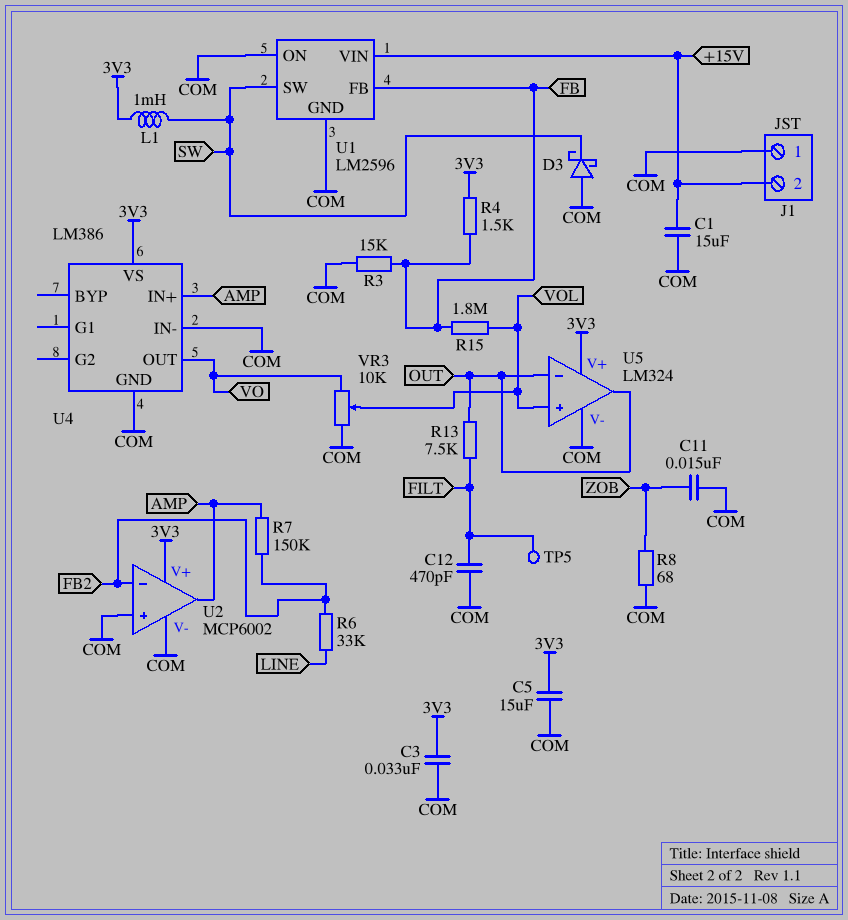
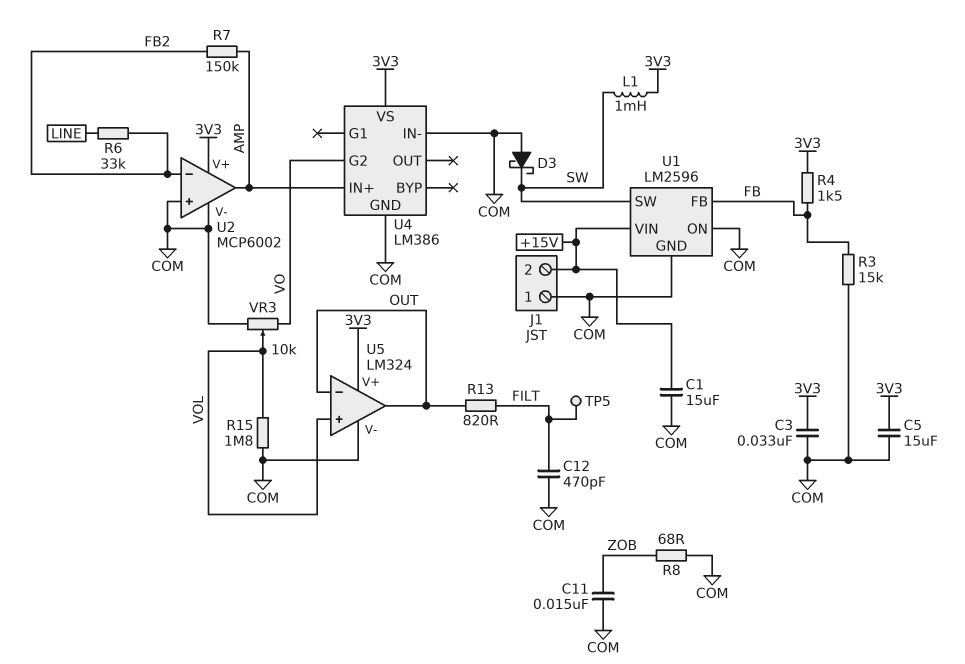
R13: 7.5k (FILT, OUT) -> 820 (FILT, OUT)
R15: 1.8M (FB, VOL) -> 1.8M (COM, VOL)
U4 pin G2: none -> VO
U4 pin OUT: VO -> none

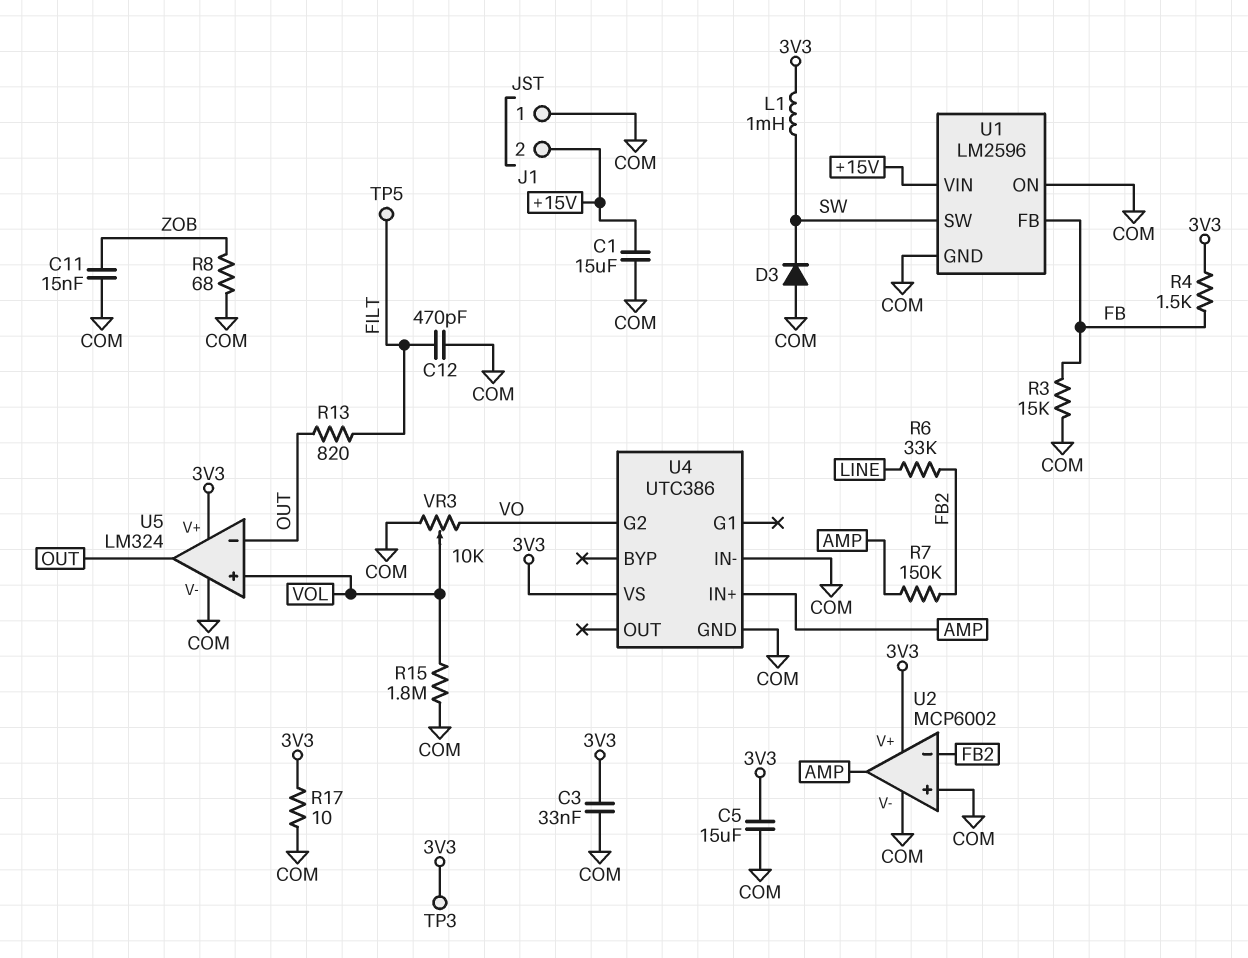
D3: schottky (A COM, K SW) -> diode (A COM, K SW)
R17: none -> 10 (3V3, COM)
TP3: none -> test point (3V3)
U4: LM386 -> UTC386

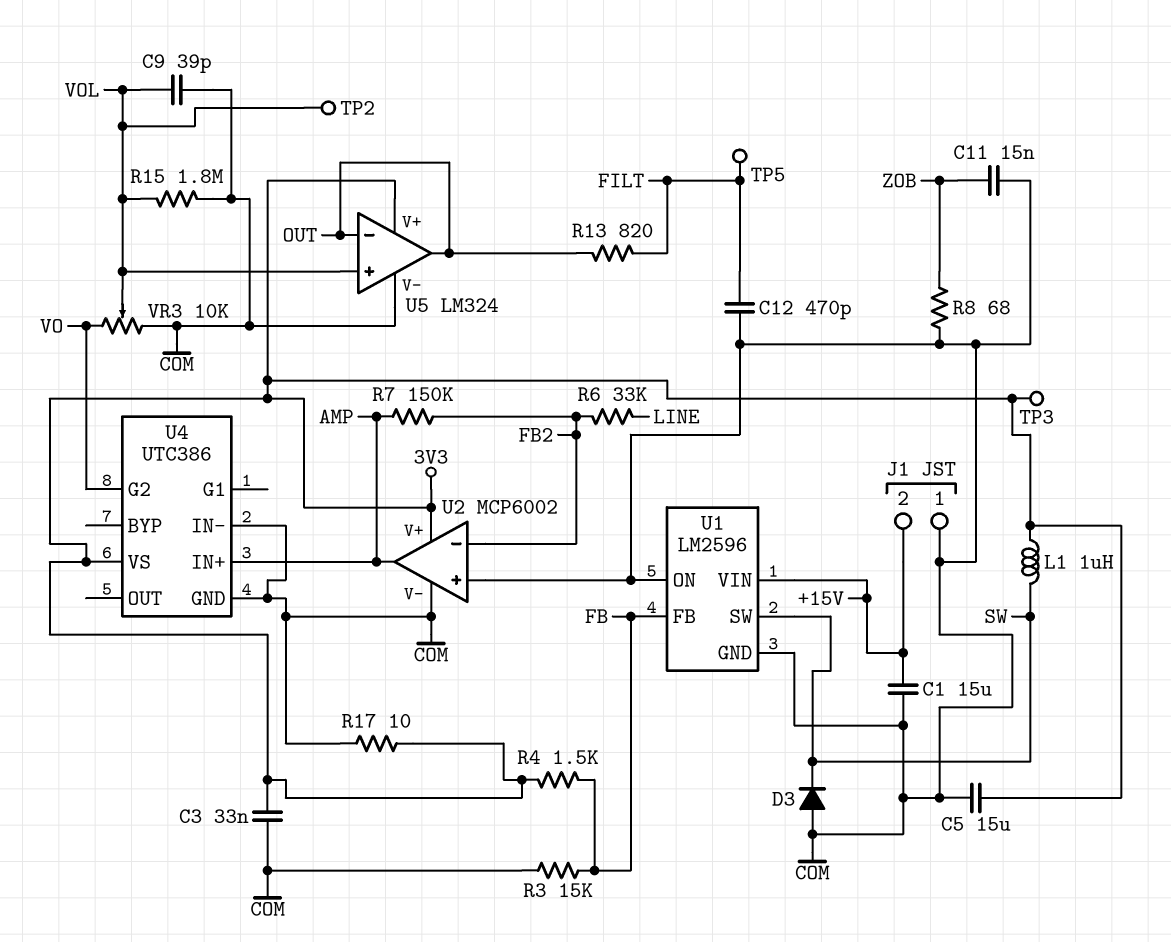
C9: none -> 39pF (COM, VOL)
L1: 1mH (3V3, SW) -> 1uH (3V3, SW)
TP2: none -> test point (VOL)

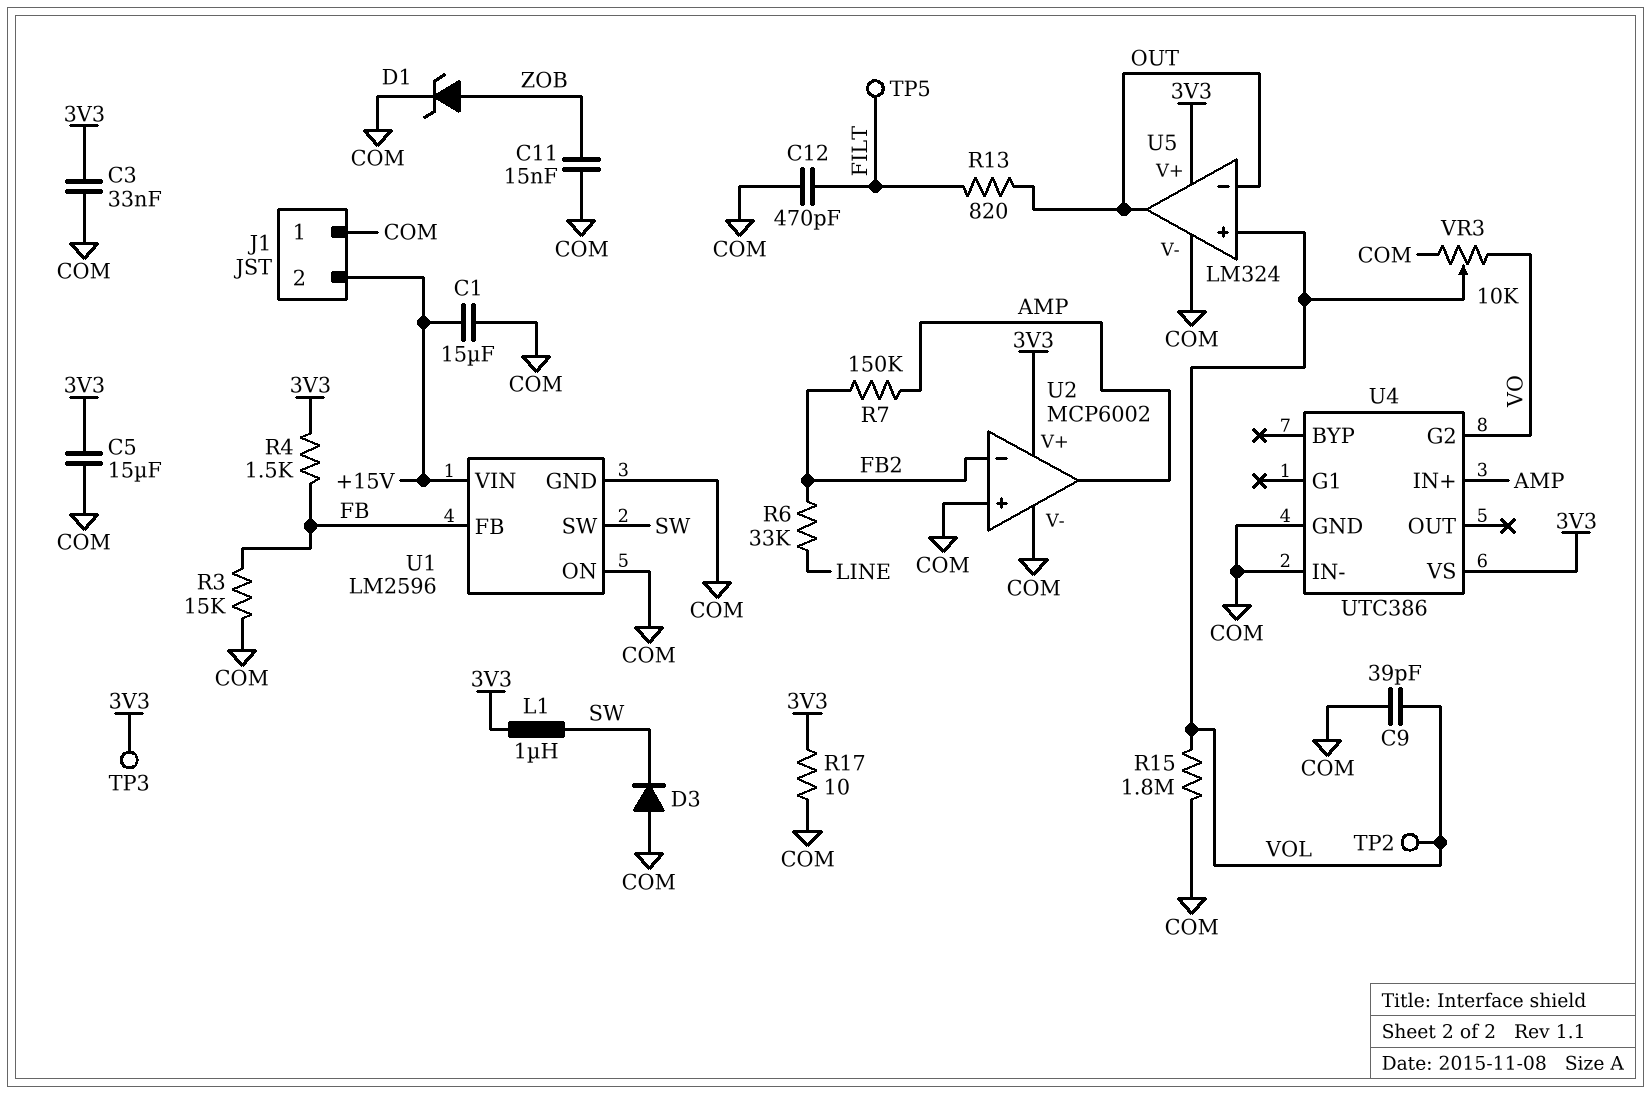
D1: none -> zener (A ZOB, K COM)
R8: 68 (COM, ZOB) -> none

